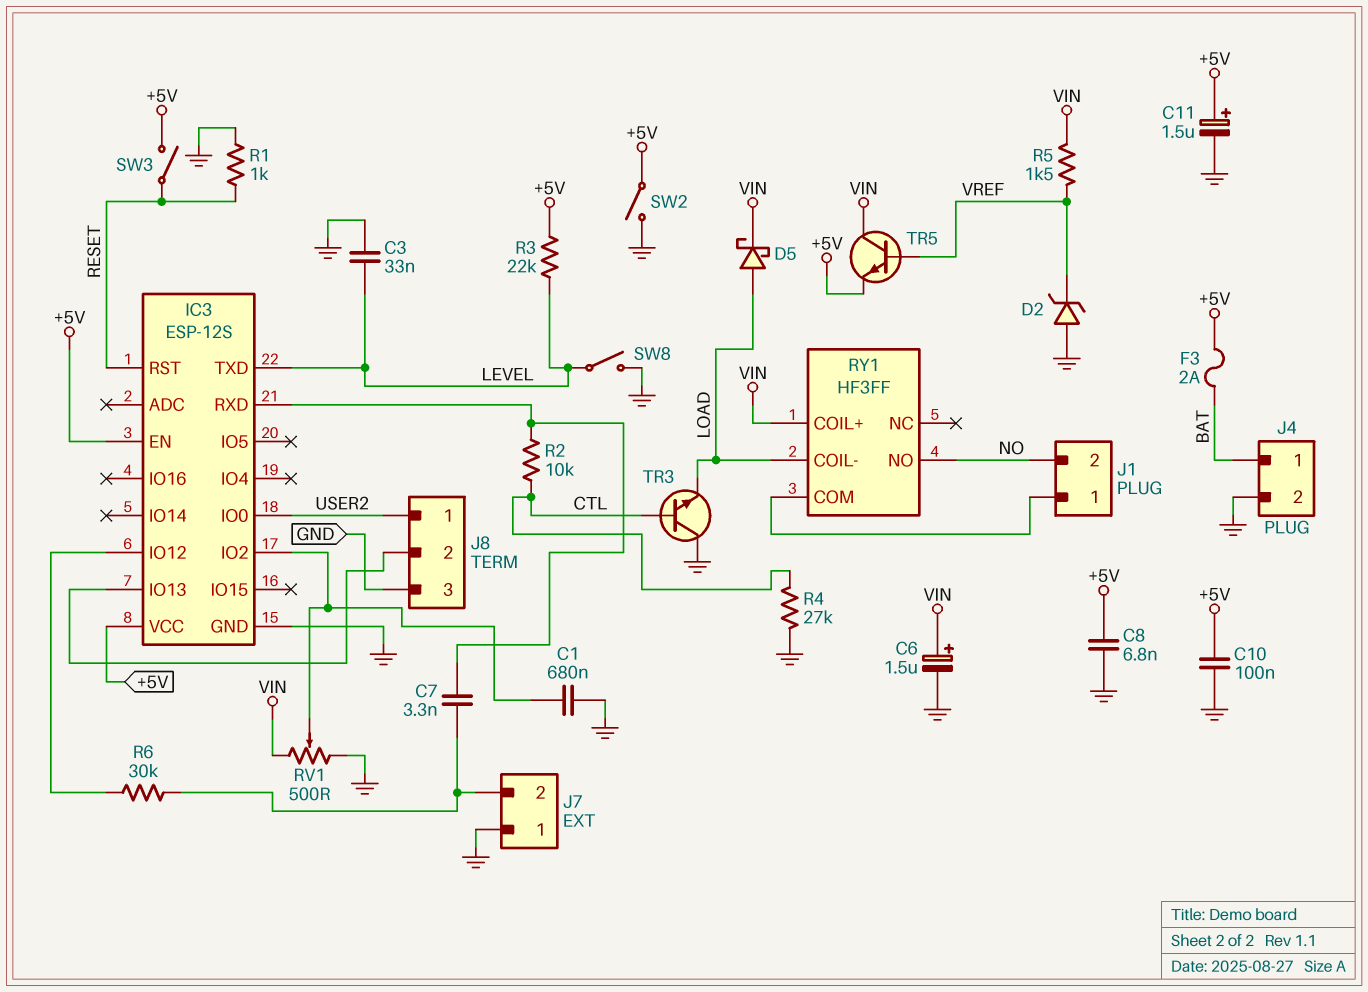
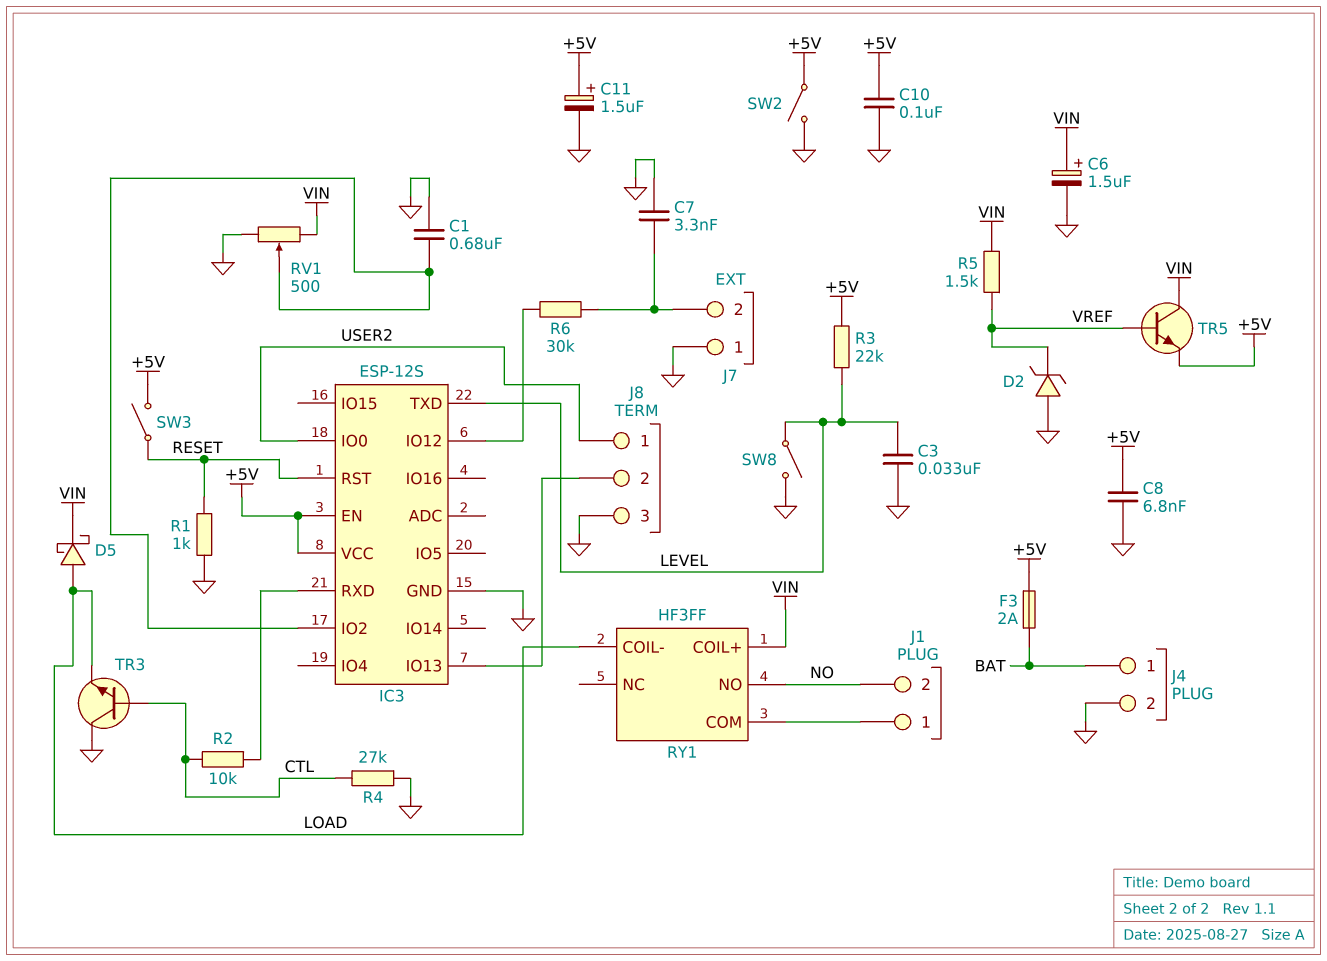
C7: 3.3nF (IC3/RXD, J7/2) -> 3.3nF (GND, J7/2)

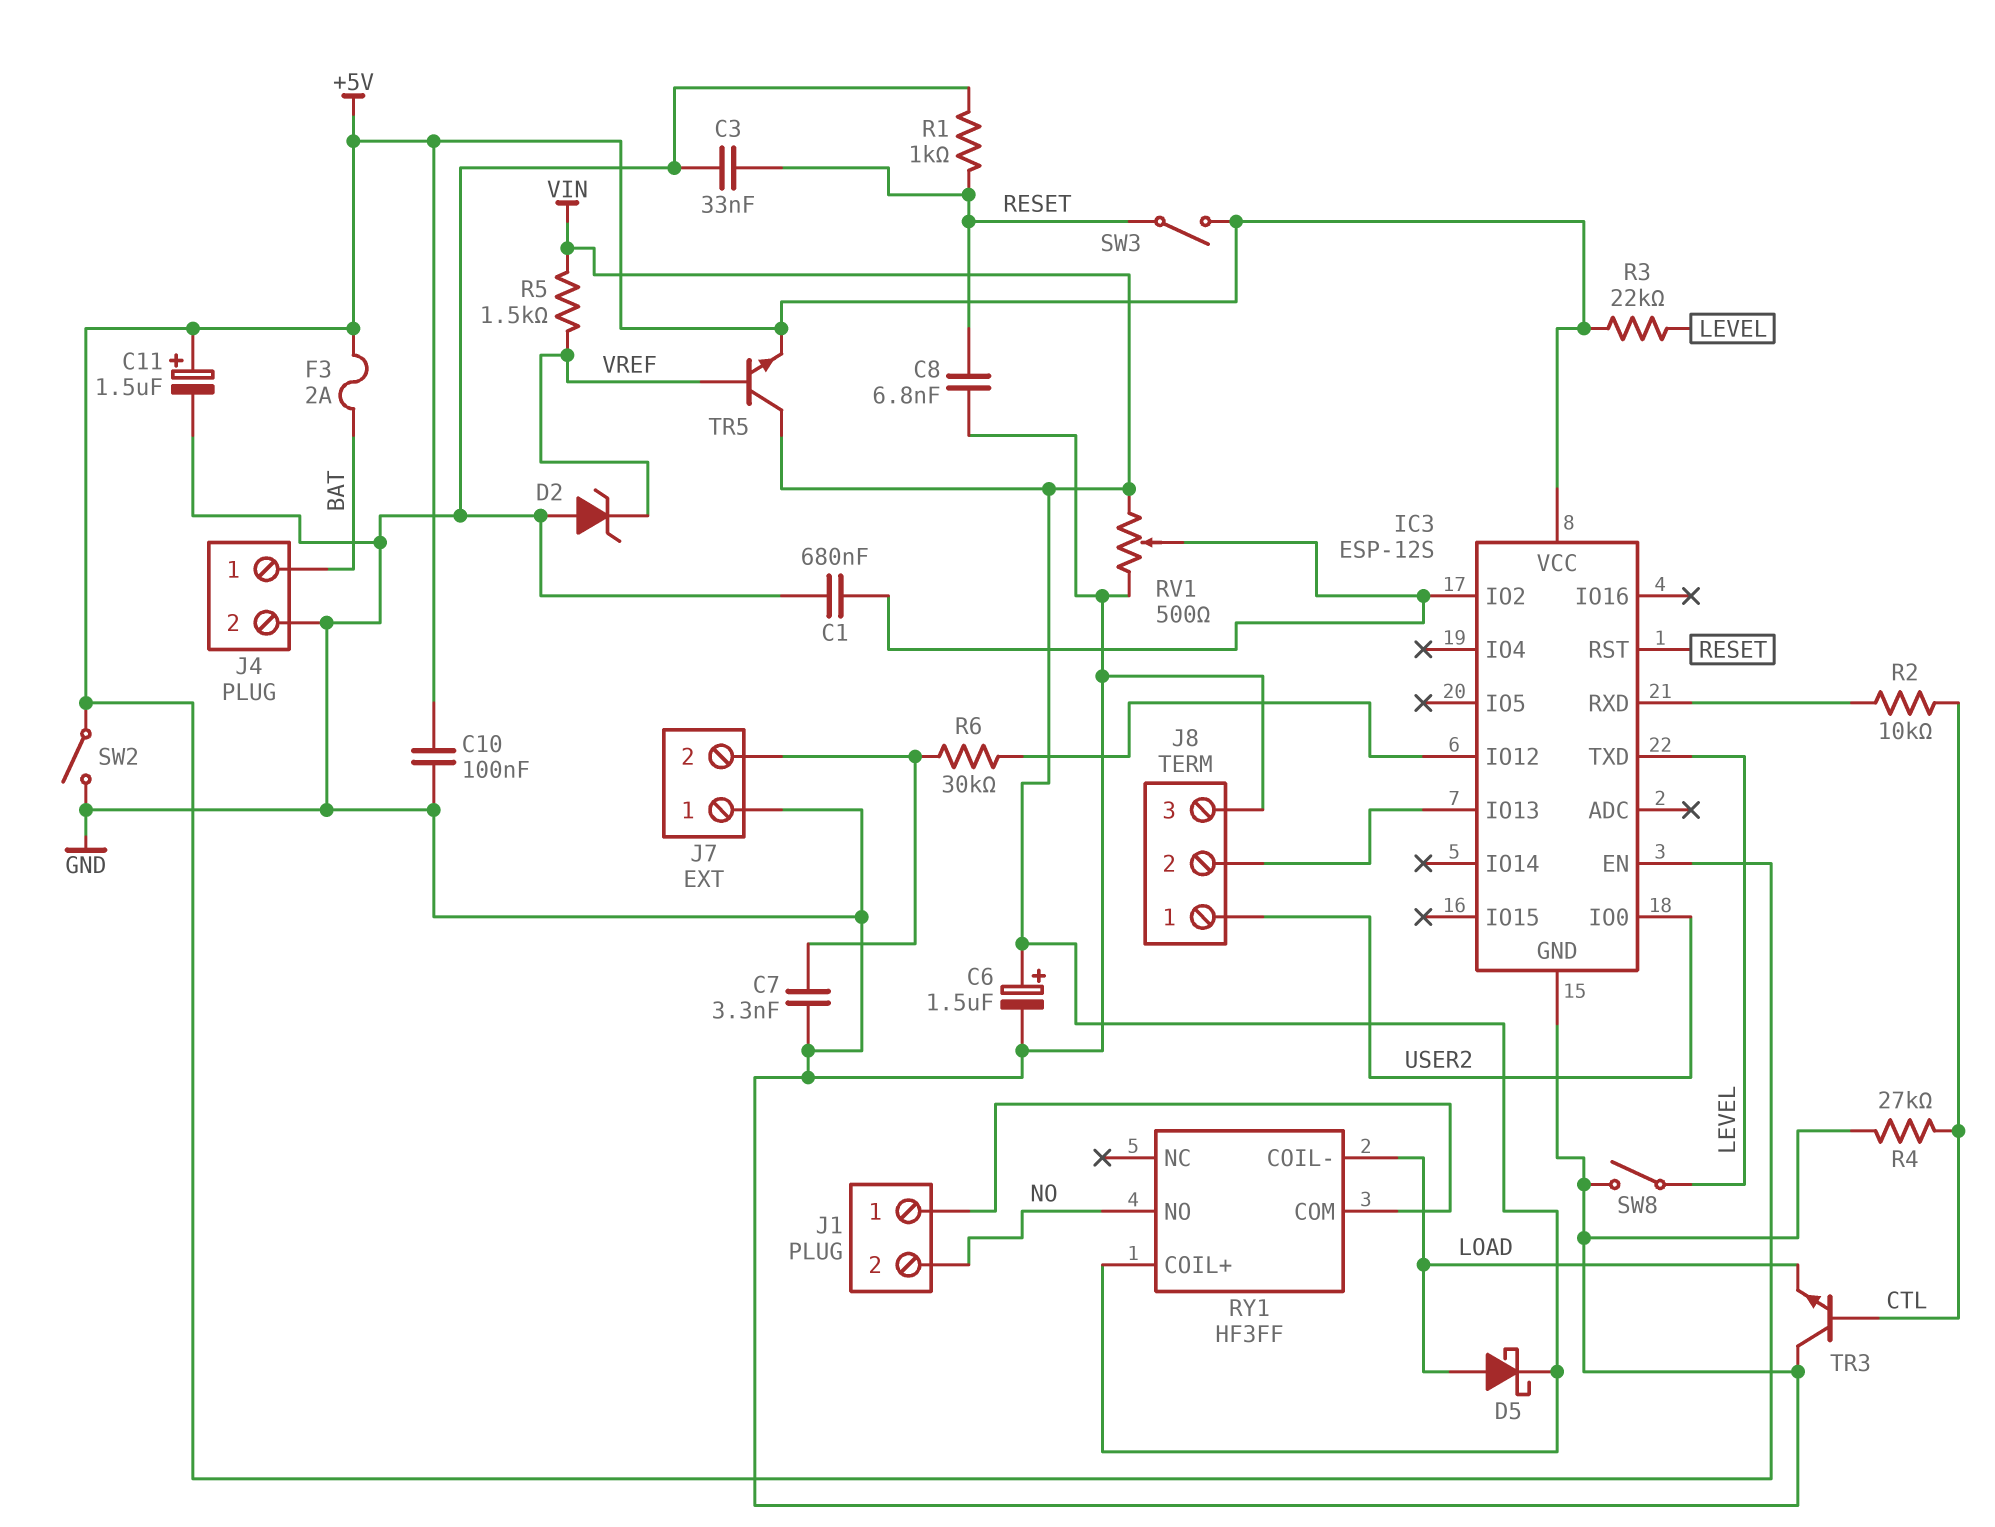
C3: 33nF (GND, LEVEL) -> 33nF (GND, RESET)
C8: 6.8nF (+5V, GND) -> 6.8nF (GND, RESET)

